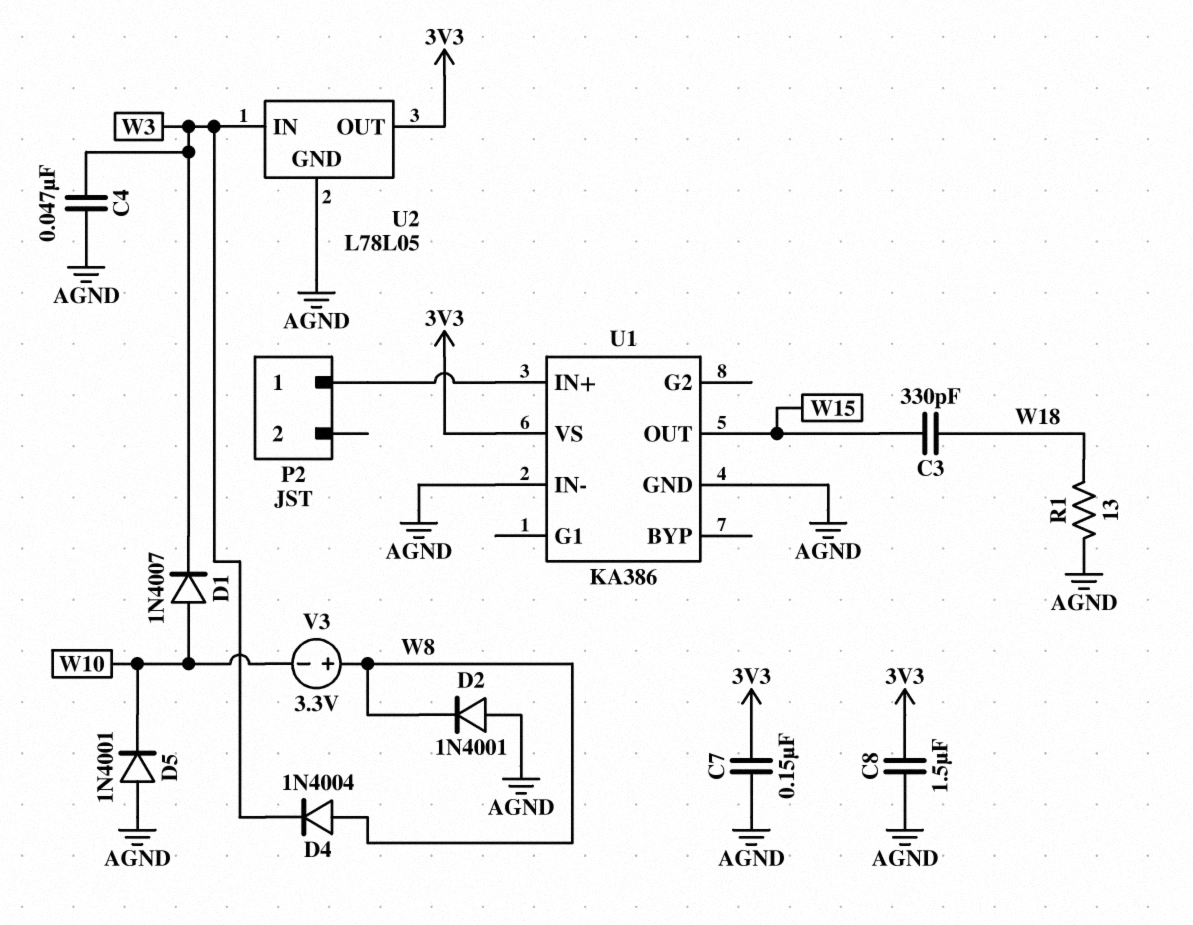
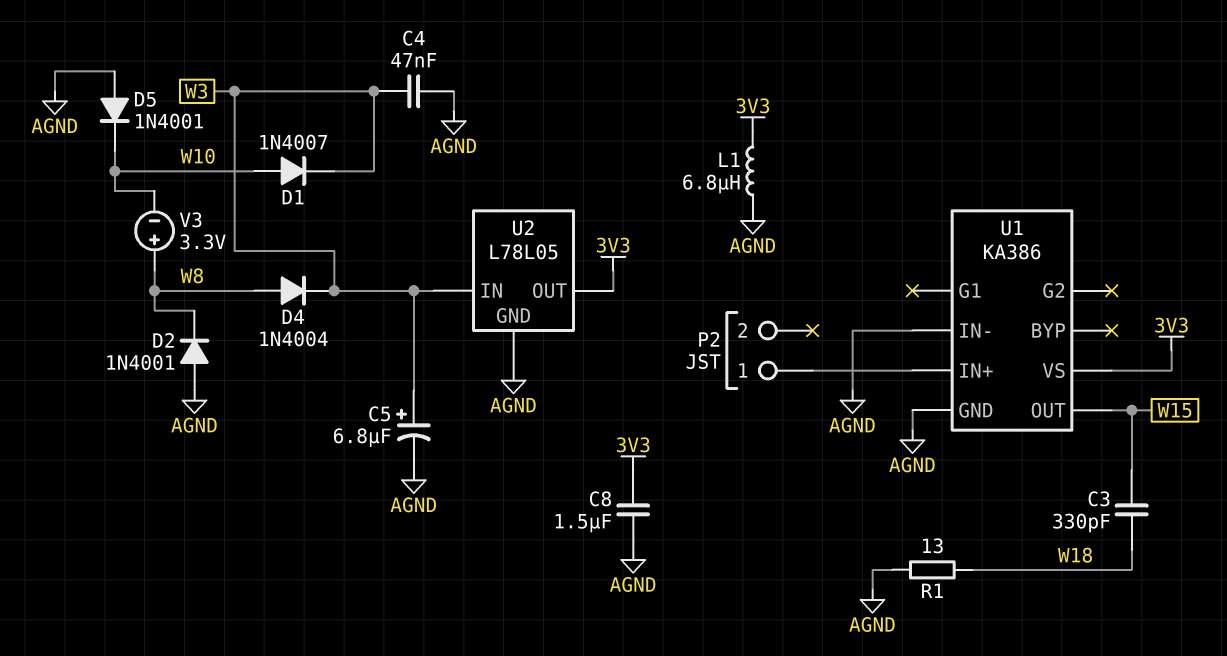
C5: none -> 6.8uF (plus W3, minus AGND)
C7: 150nF (3V3, AGND) -> none
L1: none -> 6.8uH (3V3, AGND)

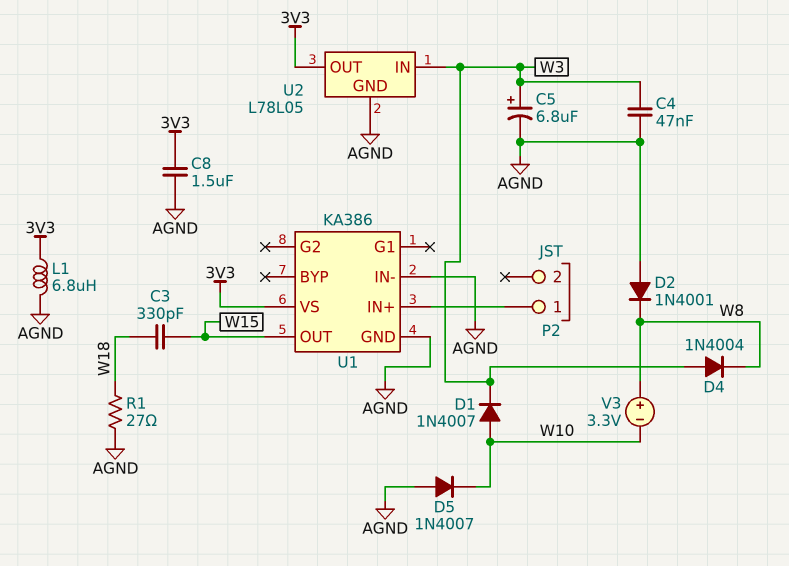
D4: diode 1N4004 (A W8, K W3) -> diode 1N4004 (A W3, K W8)
D5: diode 1N4001 (A AGND, K W10) -> diode 1N4007 (A AGND, K W10)
R1: 13 (AGND, W18) -> 27 (AGND, W18)

